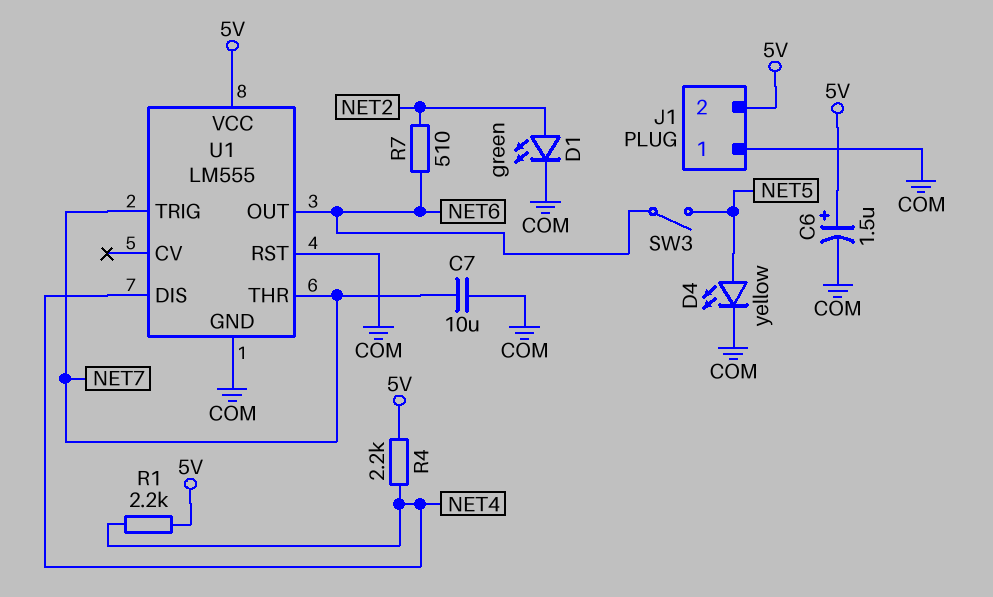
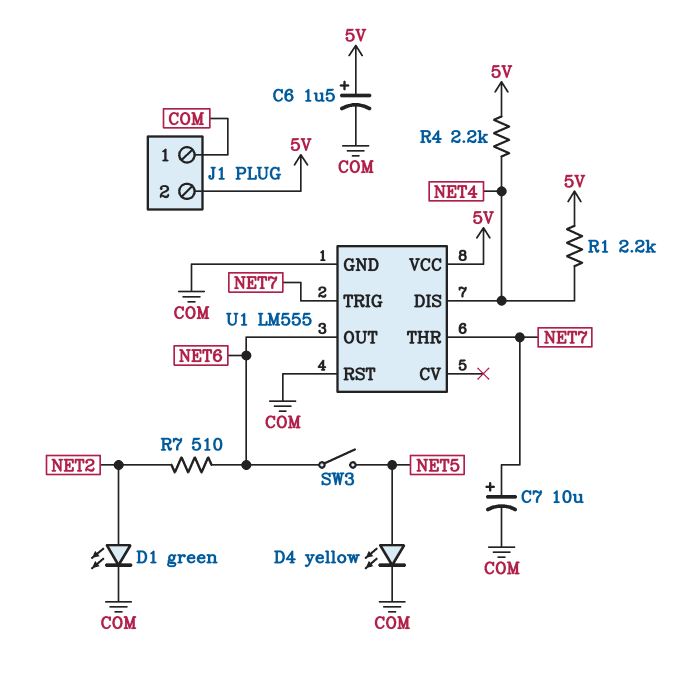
C7: 10uF (COM, NET7) -> 10uF (plus NET7, minus COM)

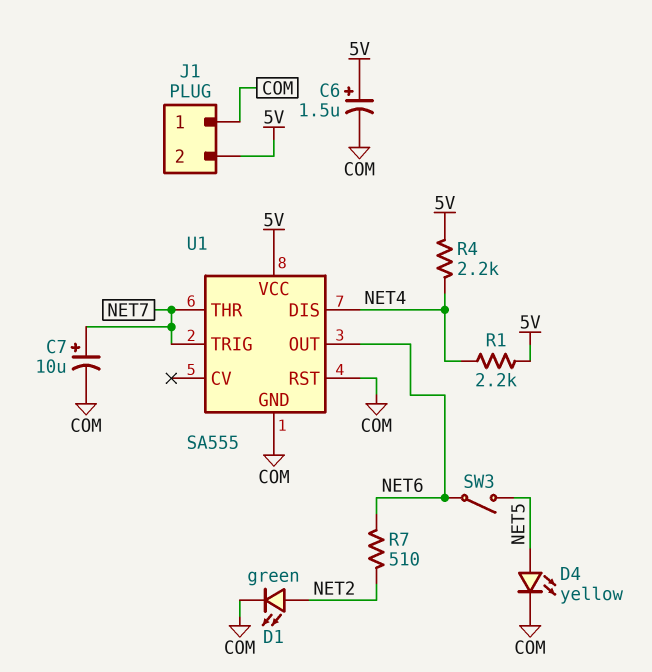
U1: LM555 -> SA555

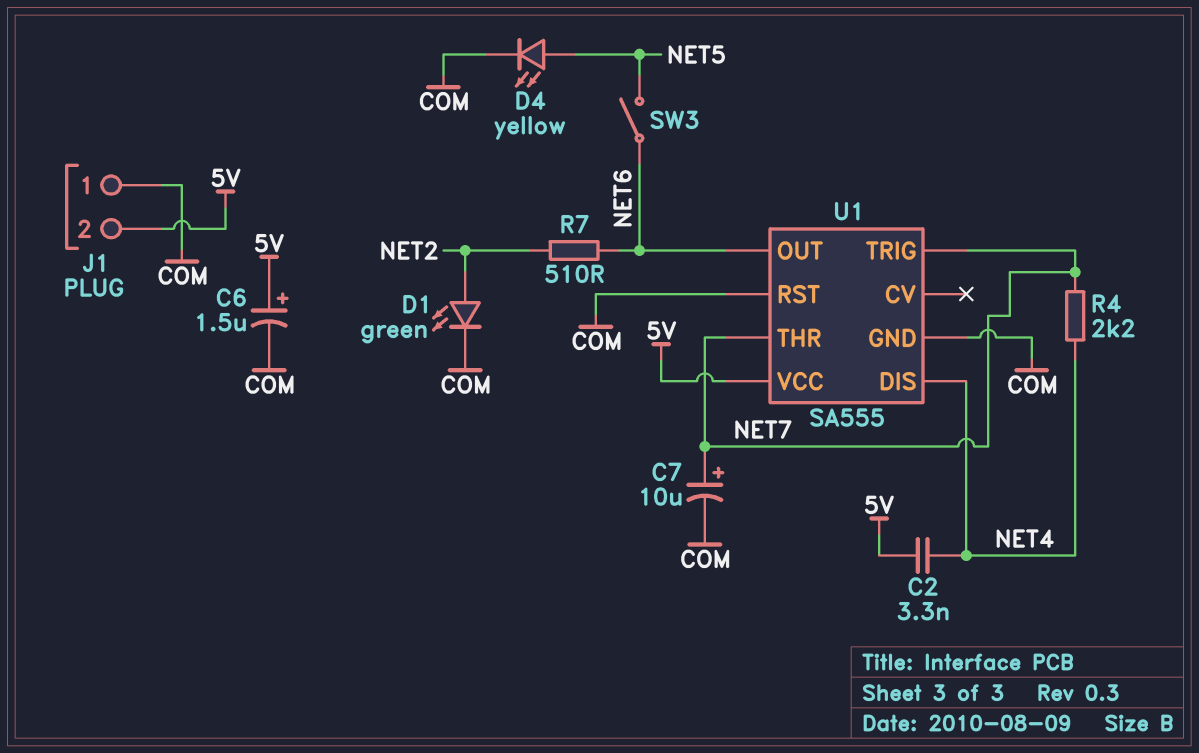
C2: none -> 3.3nF (5V, NET4)
R1: 2.2k (5V, NET4) -> none
R4: 2.2k (5V, NET4) -> 2.2k (NET4, NET7)

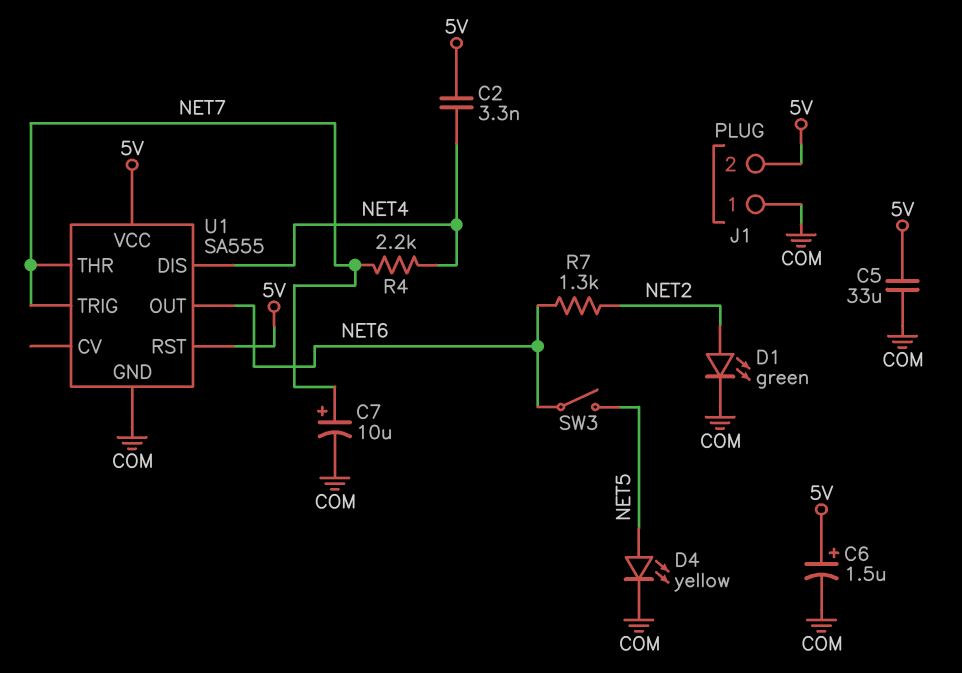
C5: none -> 33uF (5V, COM)
R7: 510 (NET2, NET6) -> 1.3k (NET2, NET6)
U1 pin RST: COM -> 5V

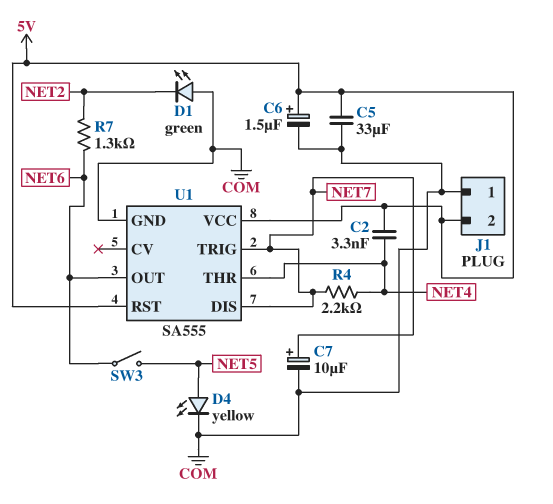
D1: LED green (A NET2, K COM) -> LED green (A COM, K NET2)
U1 pin DIS: NET4 -> NET7
U1 pin THR: NET7 -> NET4

